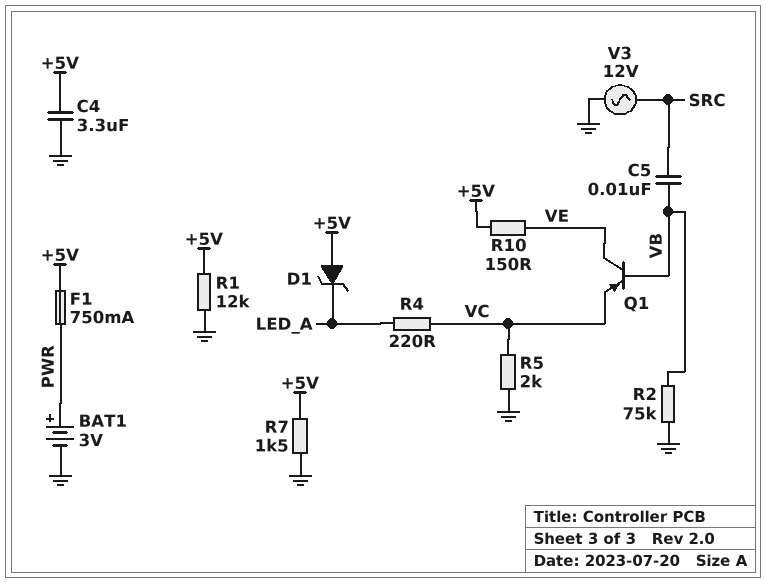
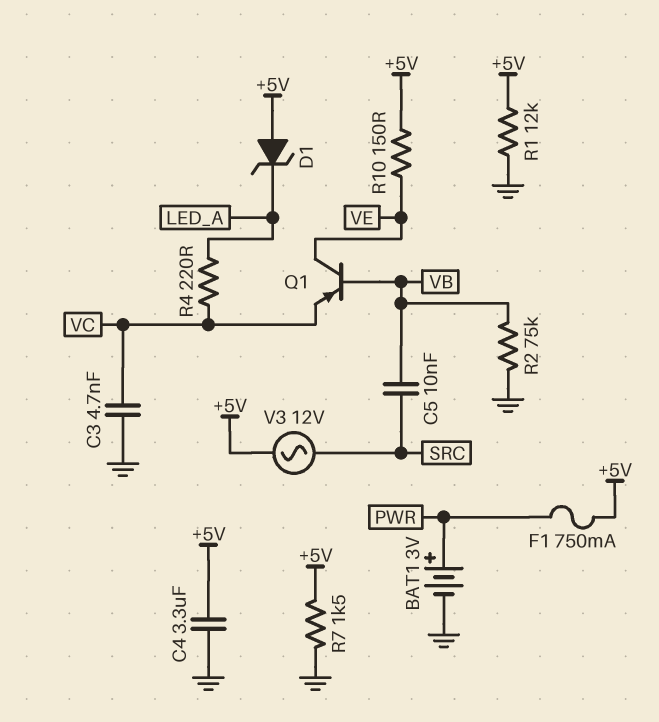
C3: none -> 4.7nF (GND, VC)
R5: 2k (GND, VC) -> none
V3: AC 12V (GND, SRC) -> AC 12V (+5V, SRC)

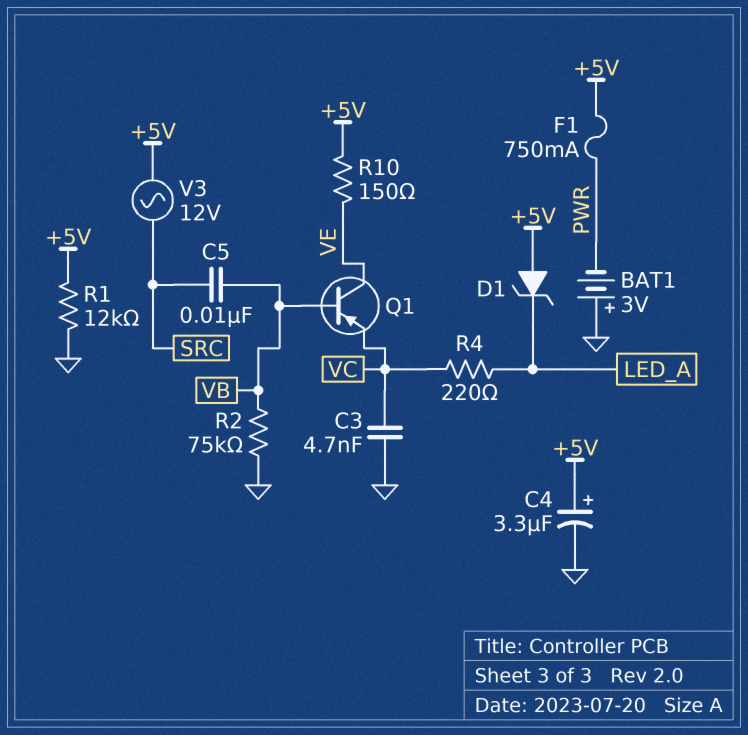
BAT1: 3V (plus PWR, minus GND) -> 3V (plus GND, minus PWR)
C4: 3.3uF (+5V, GND) -> 3.3uF (plus +5V, minus GND)
R7: 1.5k (+5V, GND) -> none

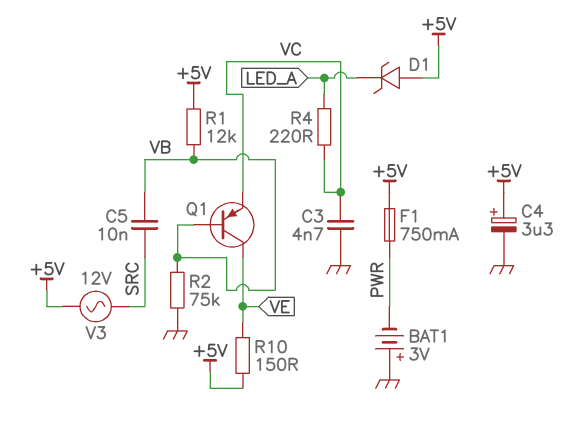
R1: 12k (+5V, GND) -> 12k (+5V, VB)

